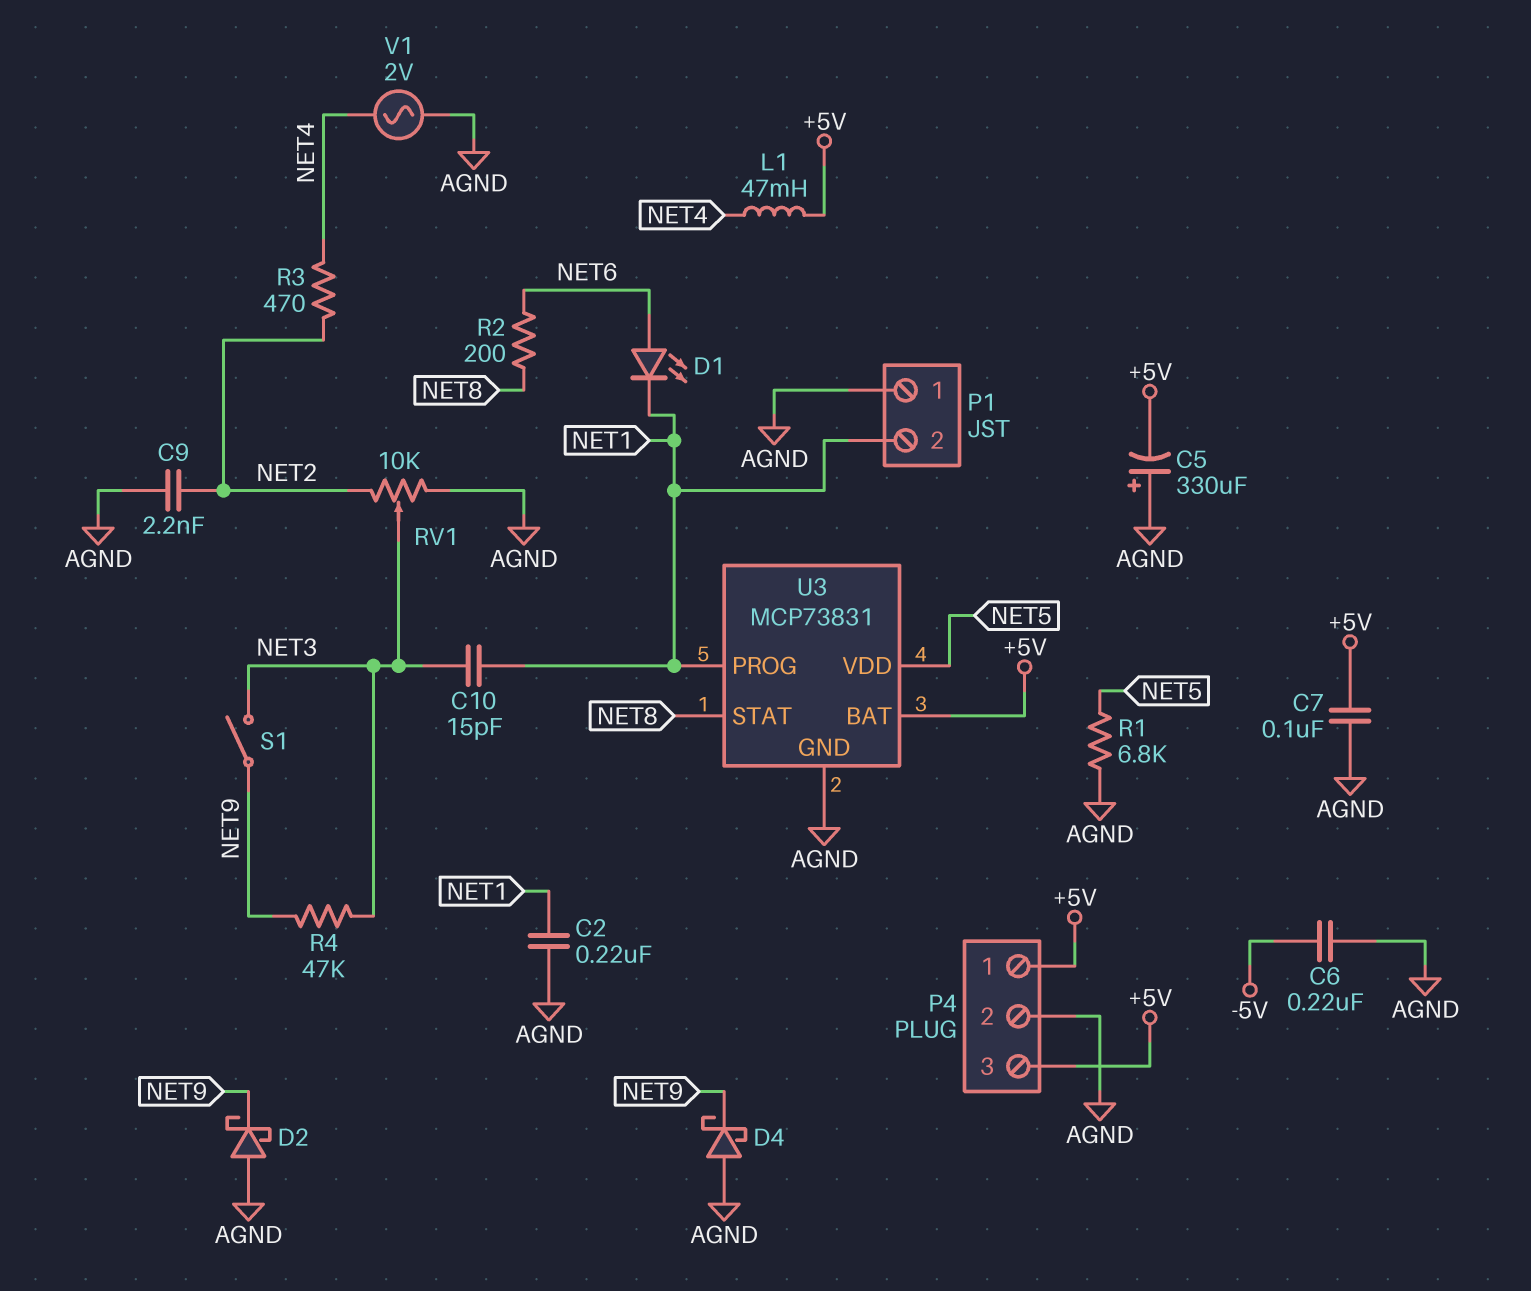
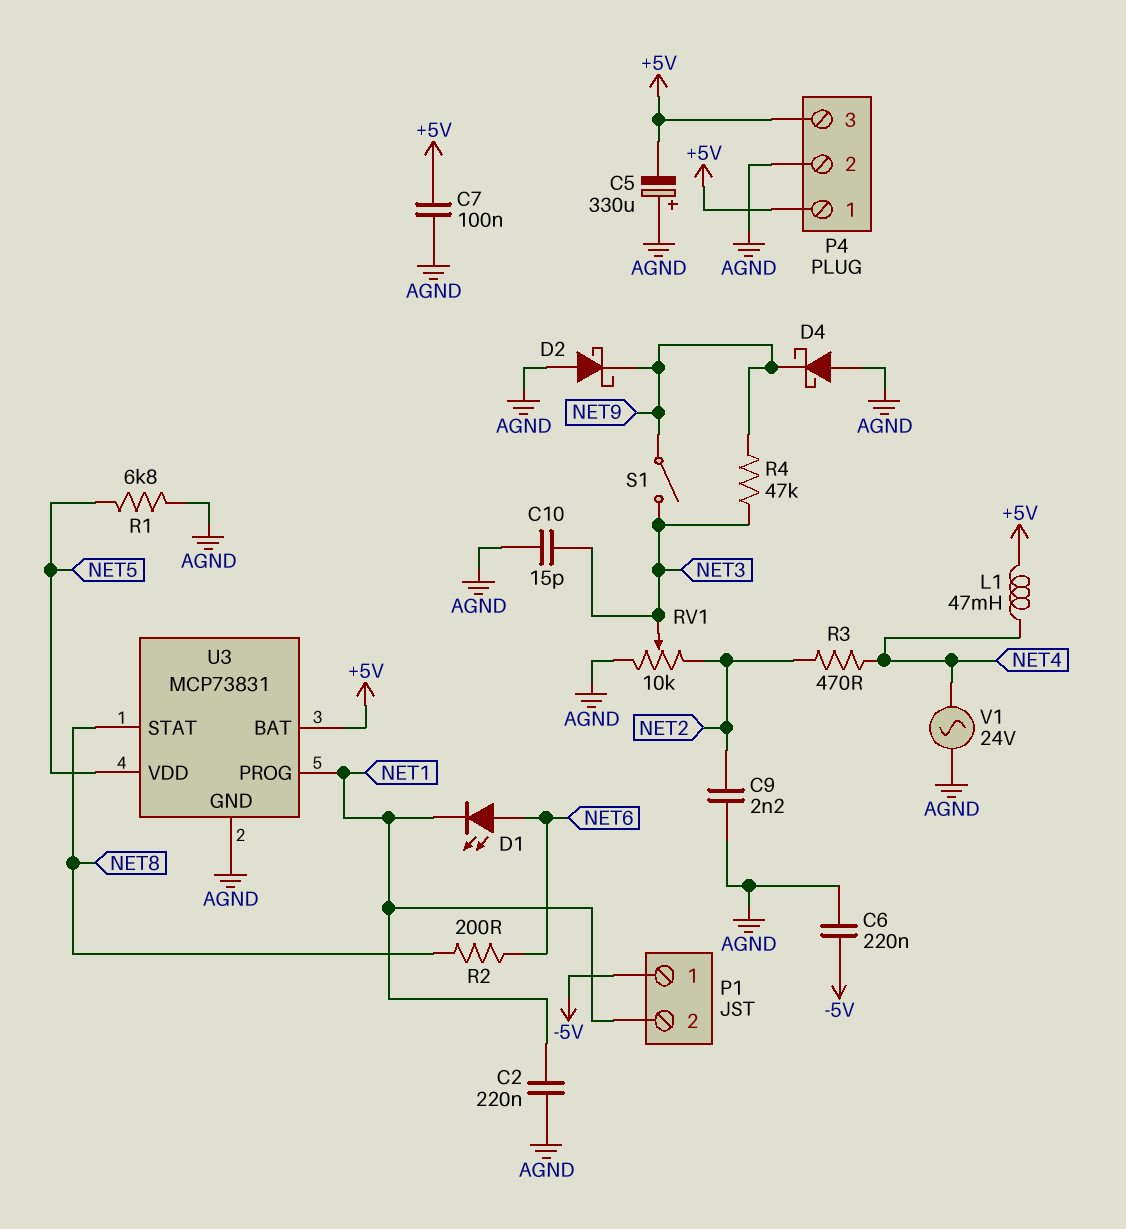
C10: 15pF (NET1, NET3) -> 15pF (AGND, NET3)
P1 pin 1: AGND -> -5V
V1: AC 2V (AGND, NET4) -> AC 24V (AGND, NET4)

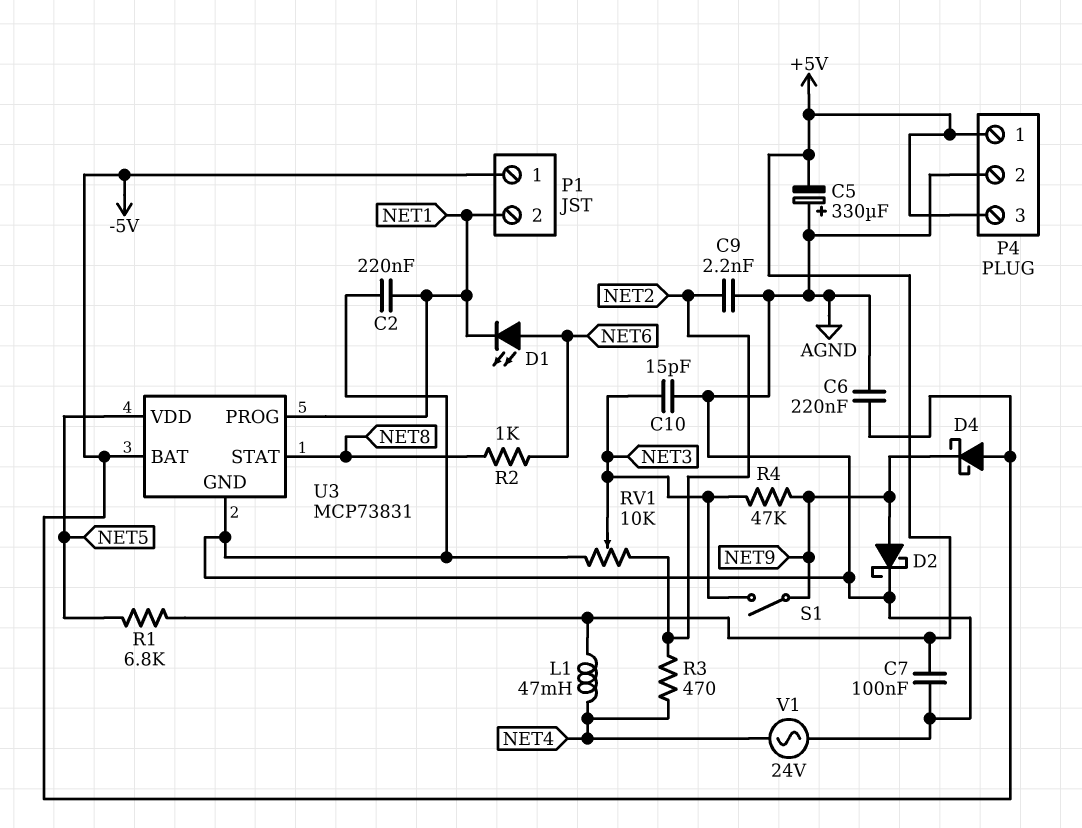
D2: schottky (A AGND, K NET9) -> schottky (A NET9, K AGND)
D4: schottky (A AGND, K NET9) -> schottky (A -5V, K NET9)
R1: 6.8k (AGND, NET5) -> 6.8k (+5V, NET5)
R2: 200 (NET6, NET8) -> 1k (NET6, NET8)
U3 pin BAT: +5V -> -5V

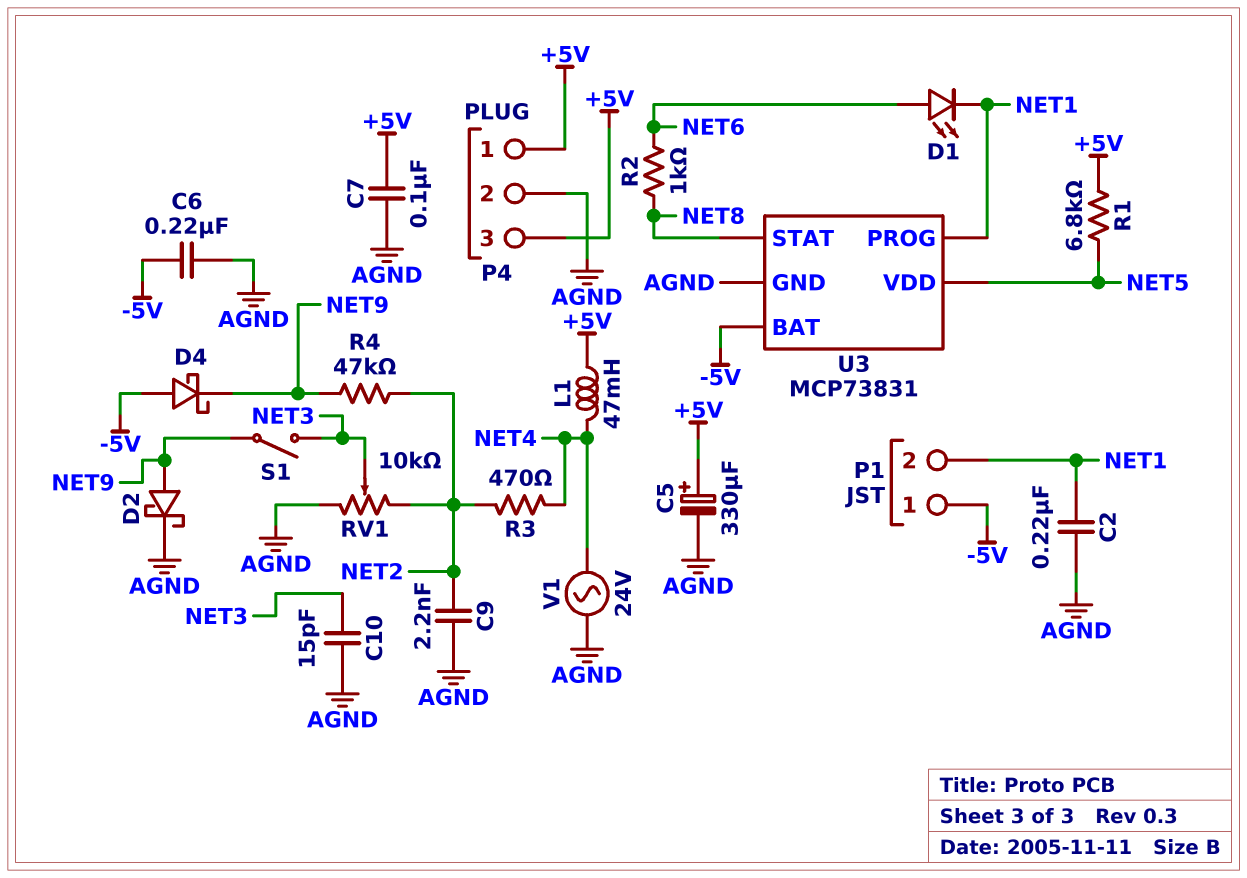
C5: 330uF (plus AGND, minus +5V) -> 330uF (plus +5V, minus AGND)
R4: 47k (NET3, NET9) -> 47k (NET2, NET9)

